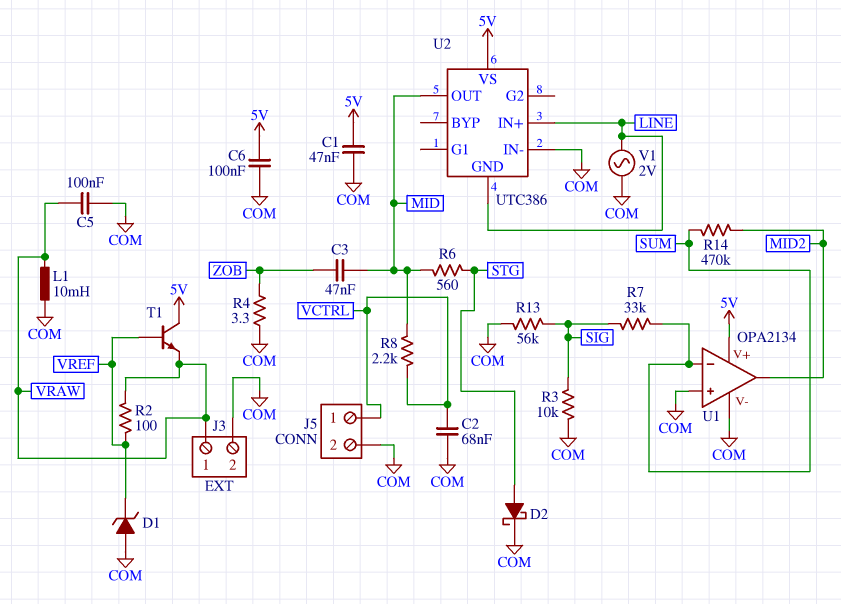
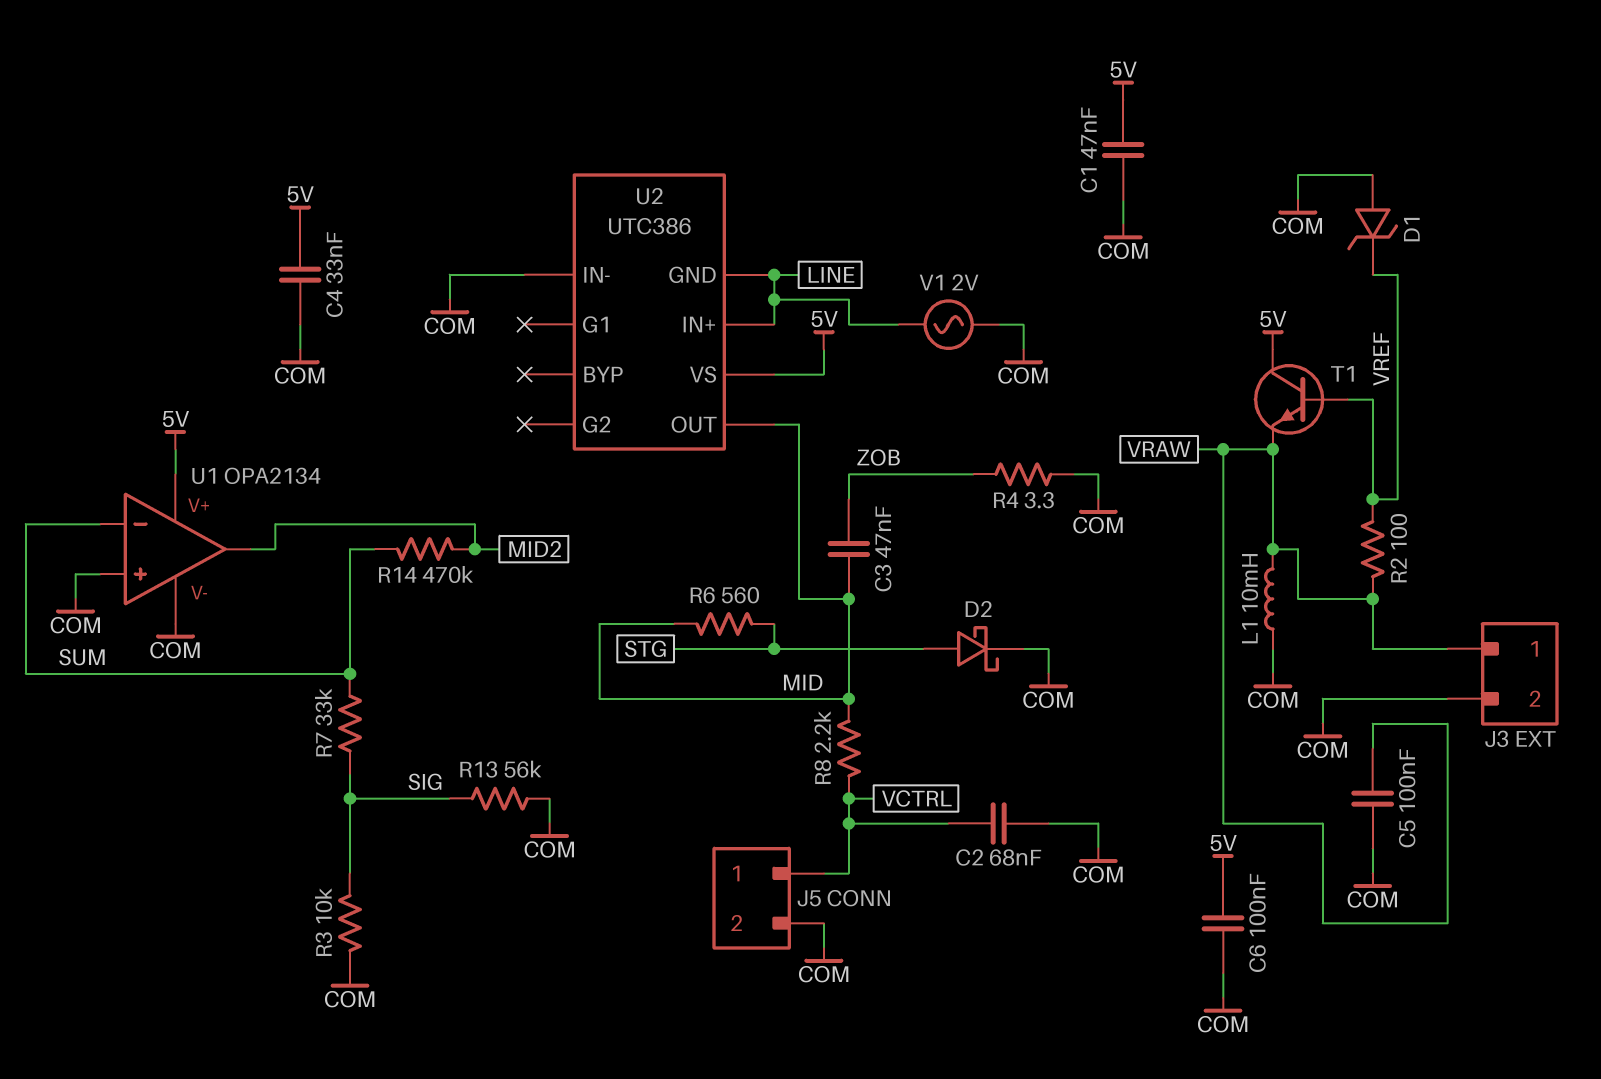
C4: none -> 33nF (5V, COM)

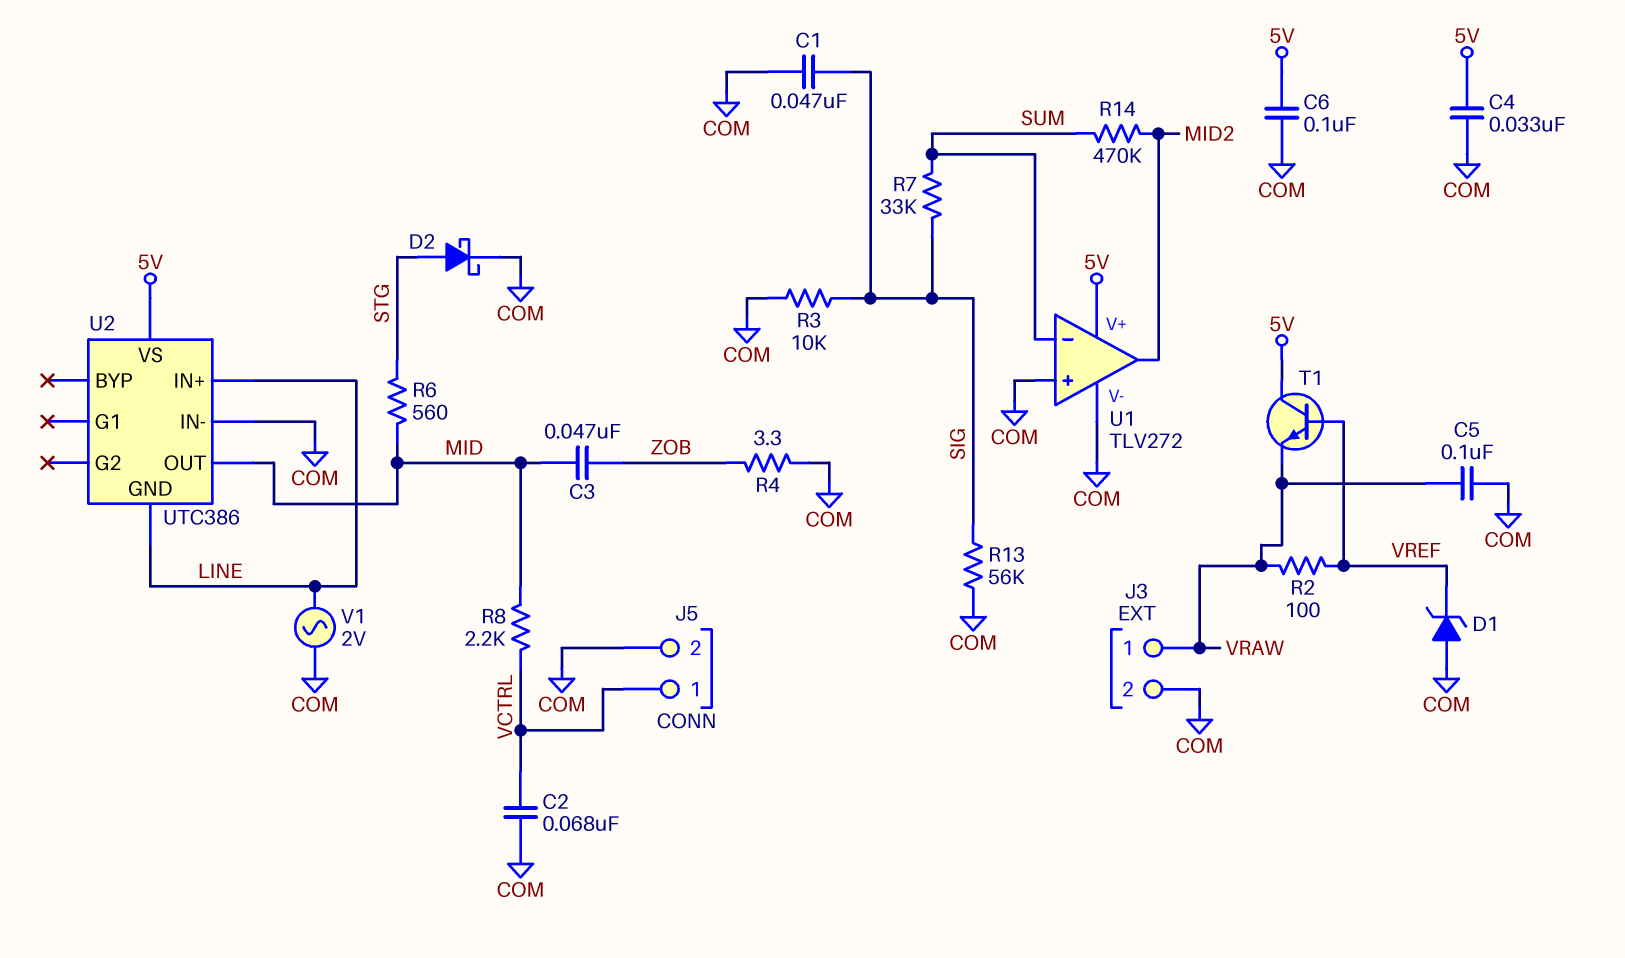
C1: 47nF (5V, COM) -> 47nF (COM, SIG)
L1: 10mH (COM, VRAW) -> none
U1: OPA2134 -> TLV272

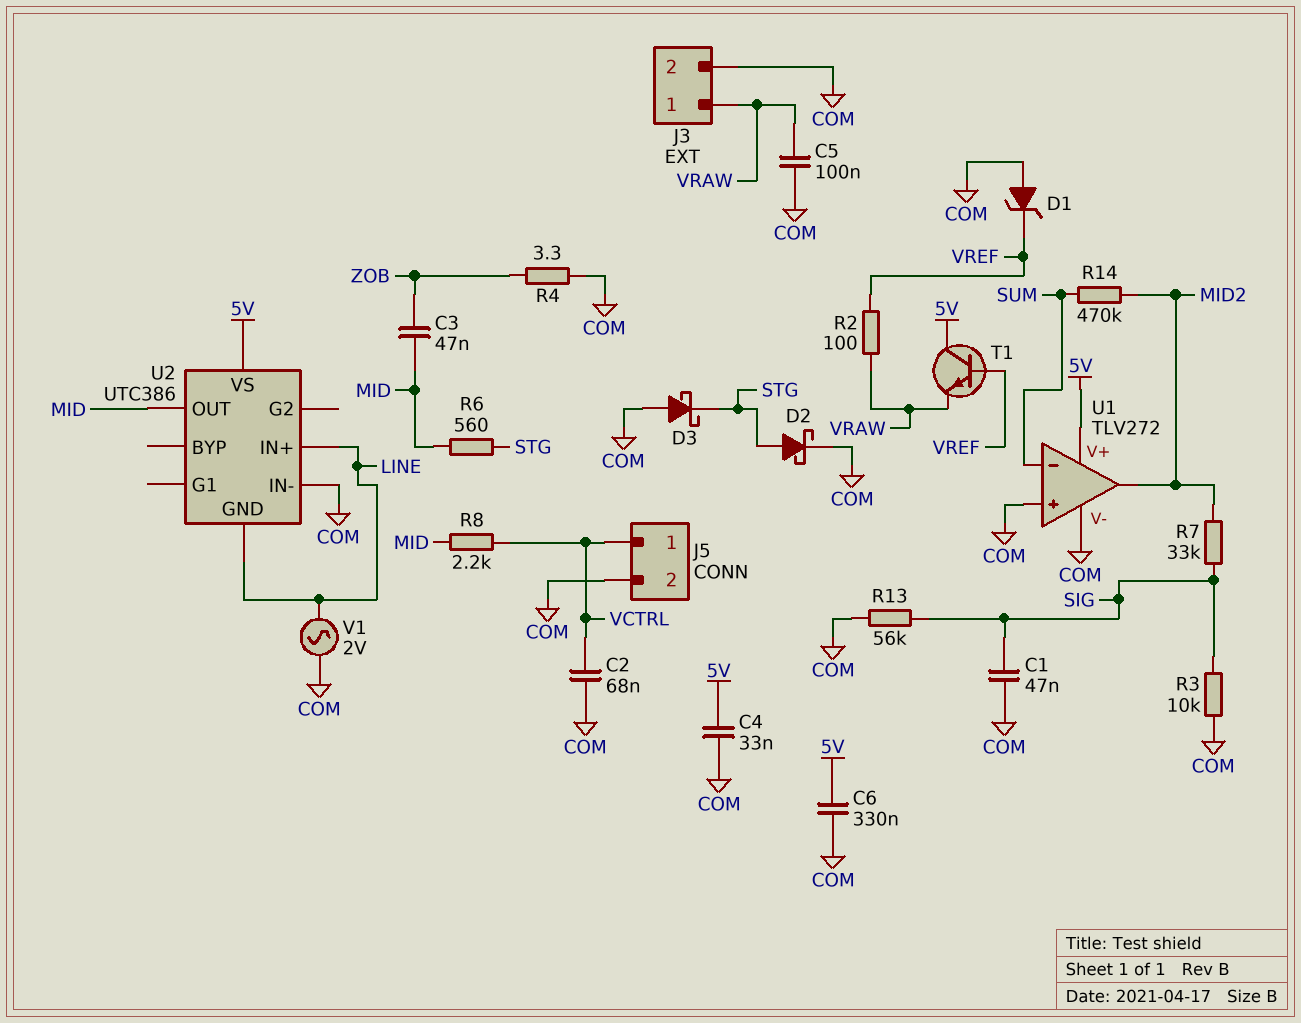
C6: 100nF (5V, COM) -> 330nF (5V, COM)
D3: none -> schottky (A COM, K STG)
R7: 33k (SIG, SUM) -> 33k (MID2, SIG)

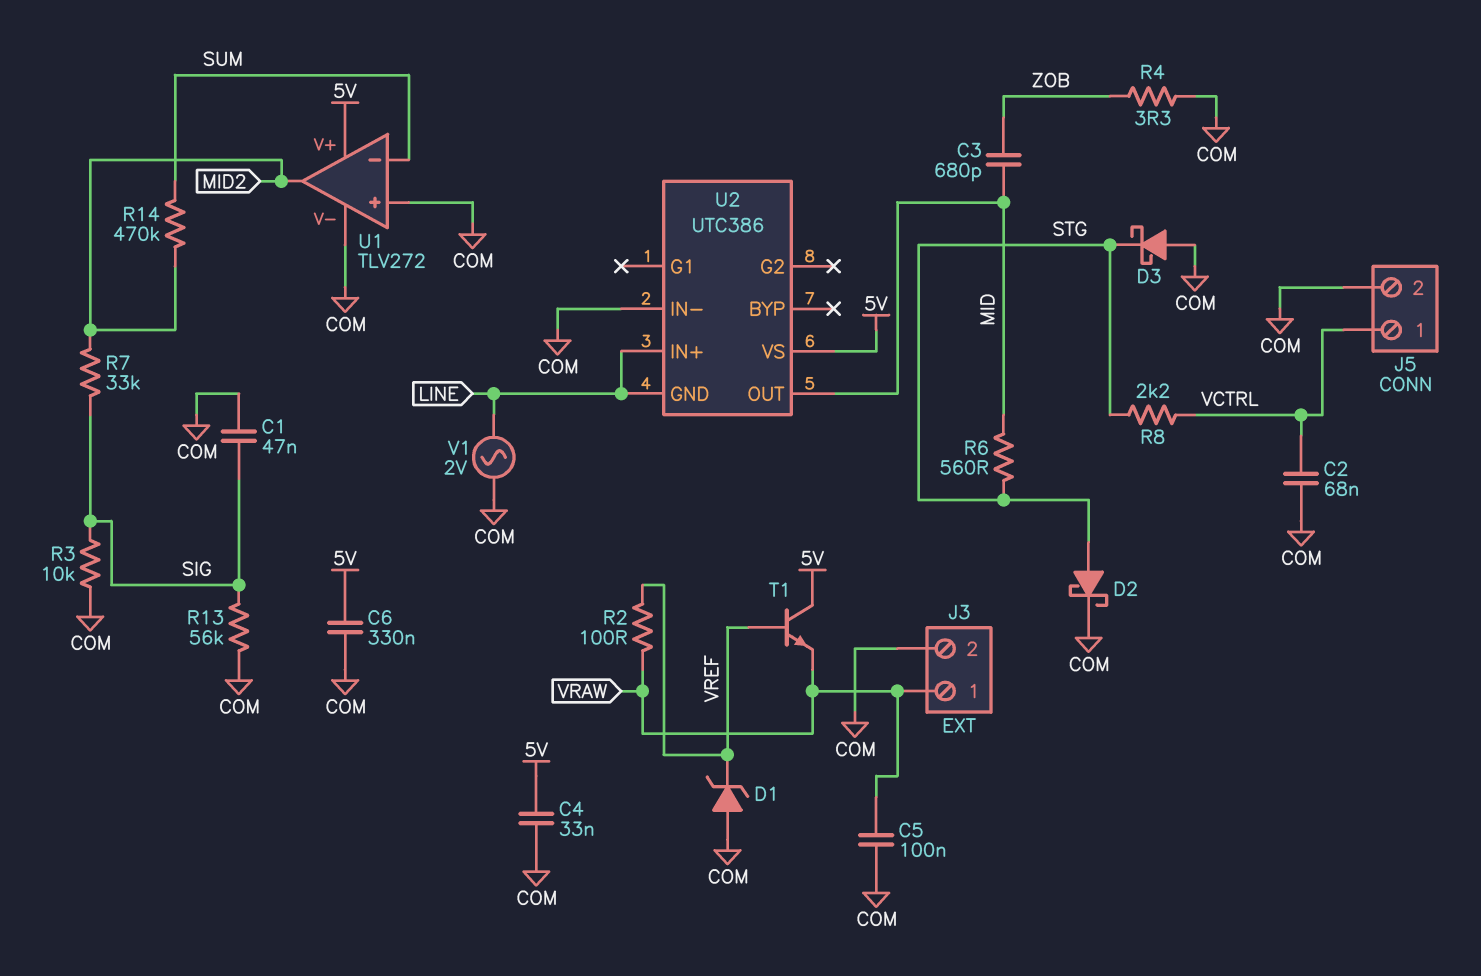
C3: 47nF (MID, ZOB) -> 680pF (MID, ZOB)
R8: 2.2k (MID, VCTRL) -> 2.2k (STG, VCTRL)

